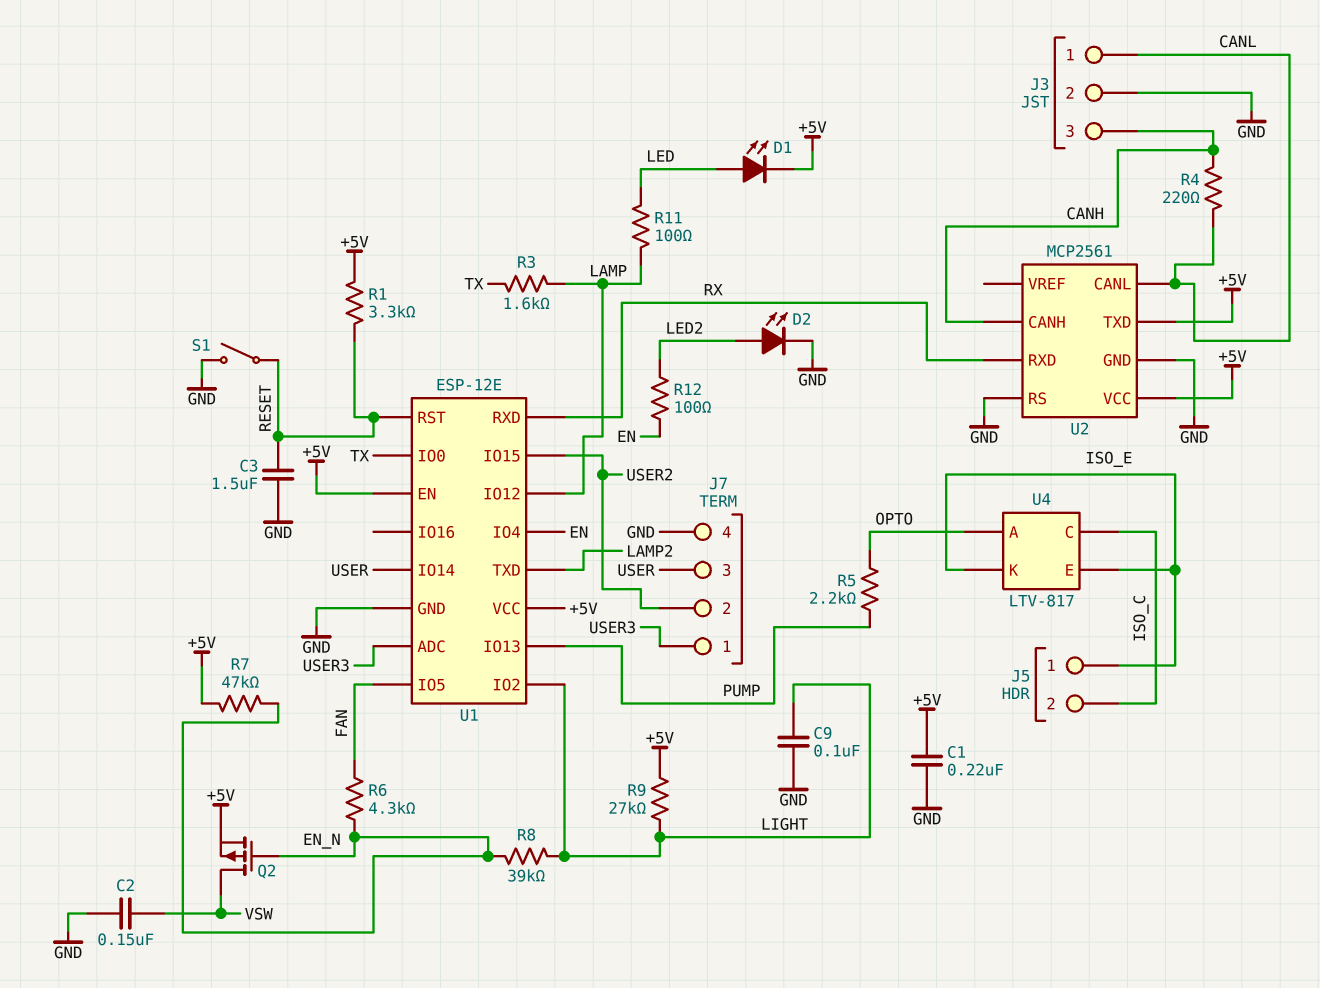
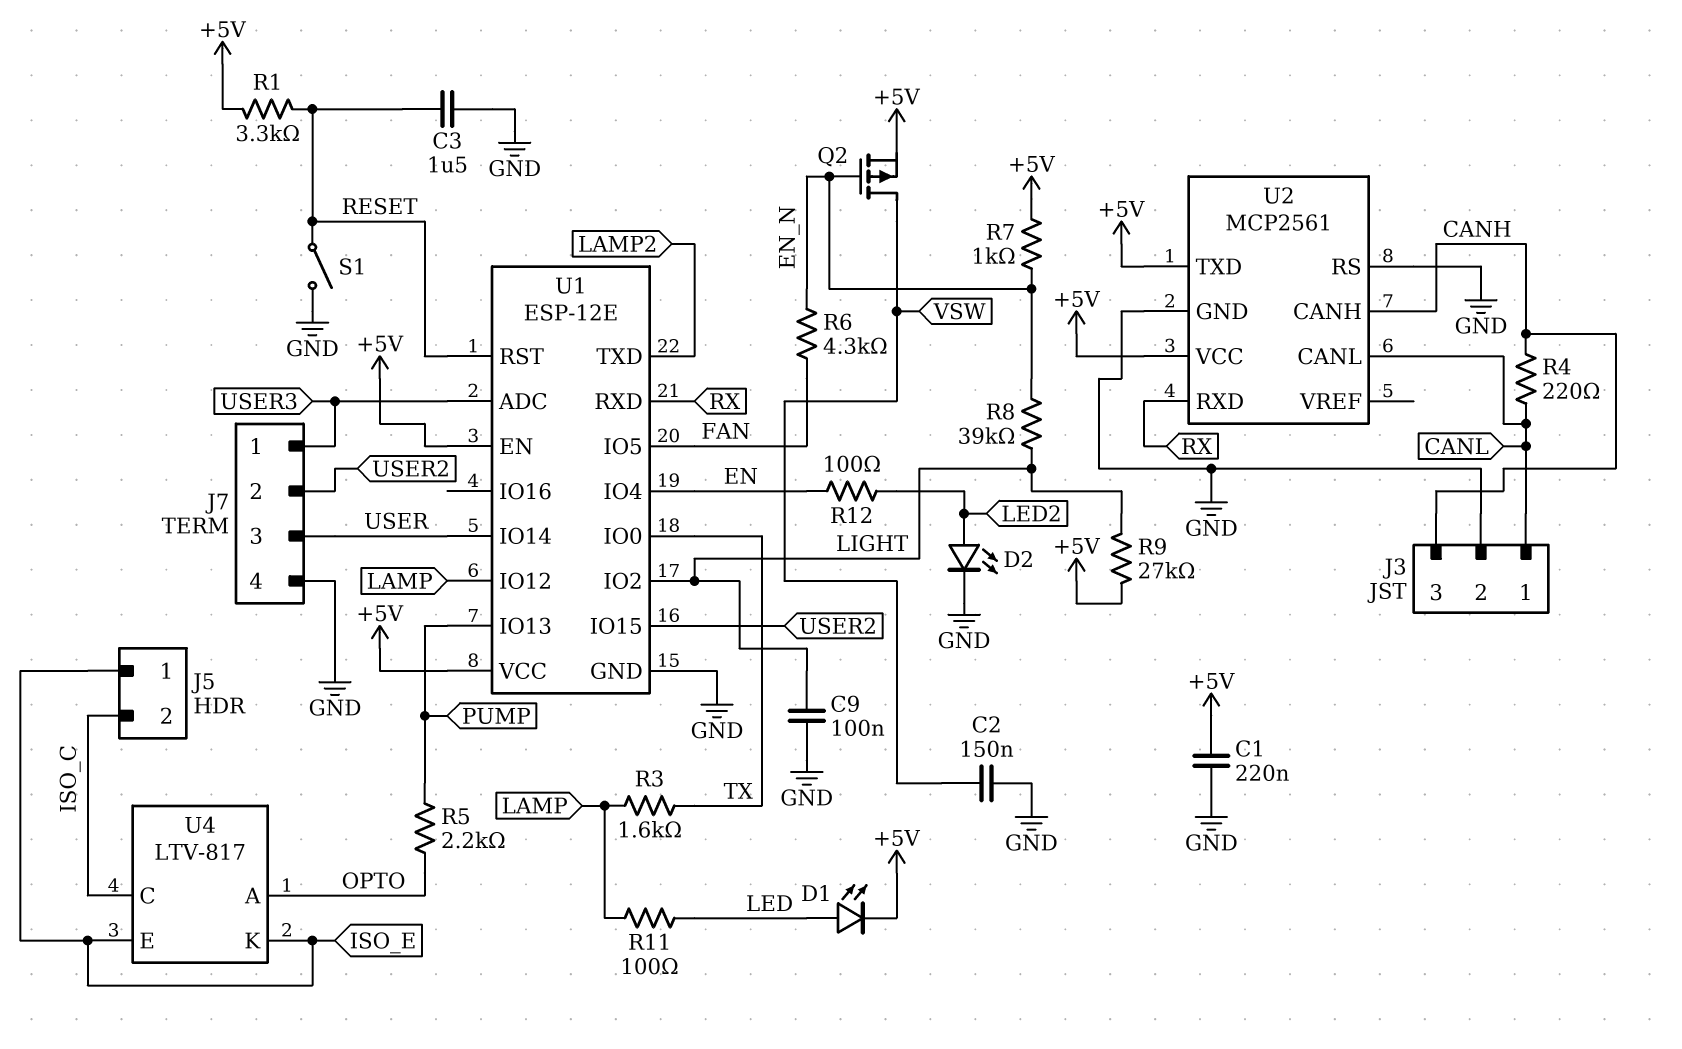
R7: 47k (+5V, EN_N) -> 1k (+5V, EN_N)

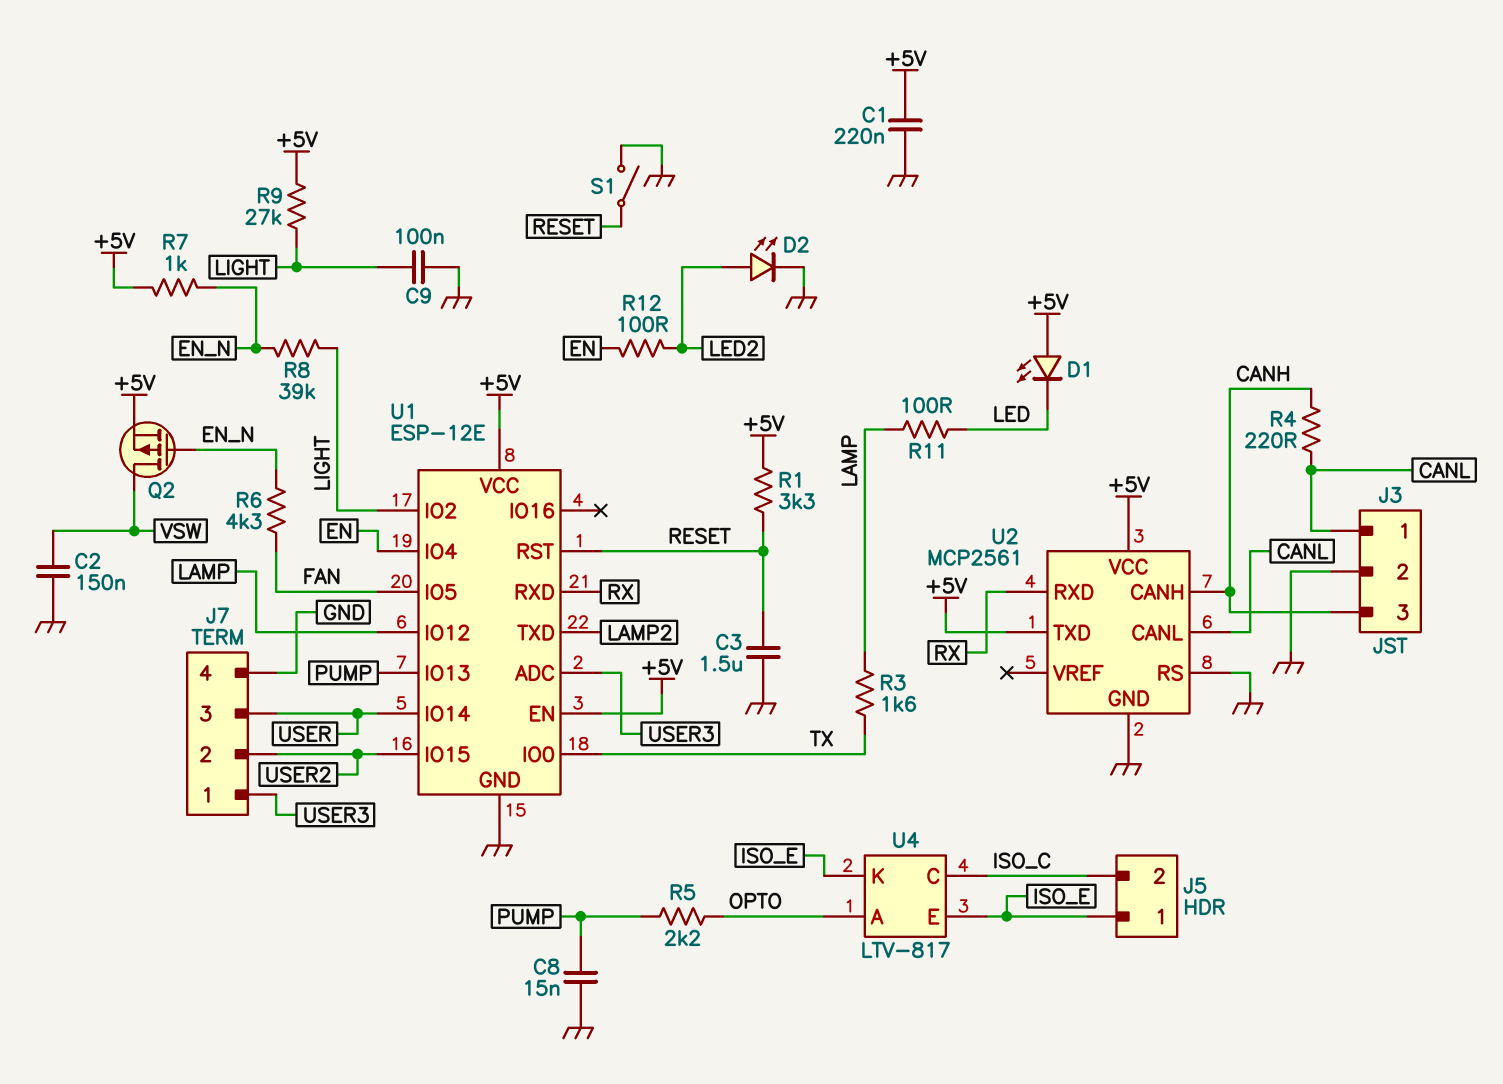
C8: none -> 15nF (GND, PUMP)
D1: LED (A LED, K +5V) -> LED (A +5V, K LED)

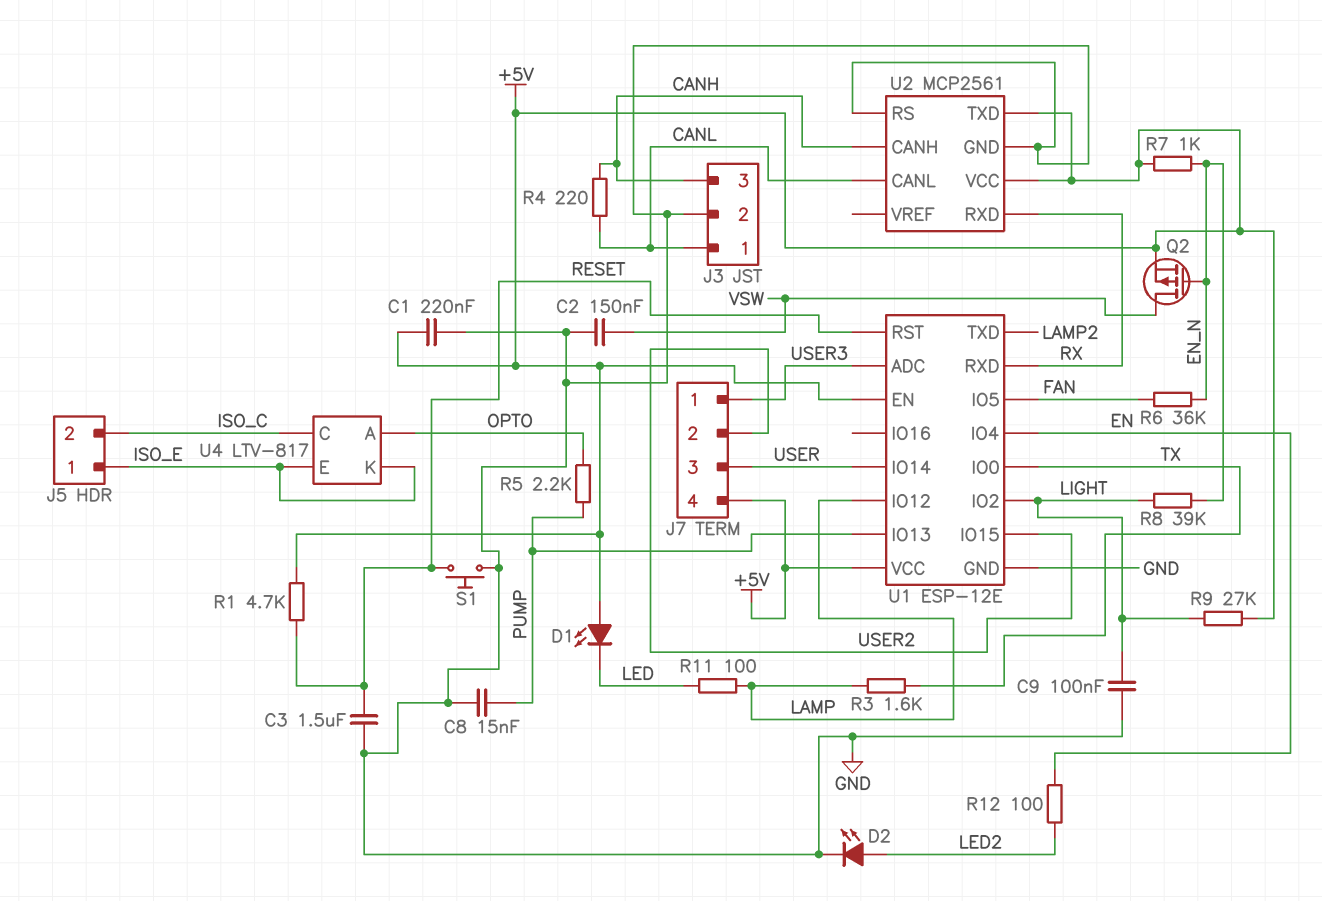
J7 pin 4: GND -> +5V
R1: 3.3k (+5V, RESET) -> 4.7k (+5V, RESET)
R6: 4.3k (EN_N, FAN) -> 36k (EN_N, FAN)
S1: switch (GND, RESET) -> button (GND, RESET)

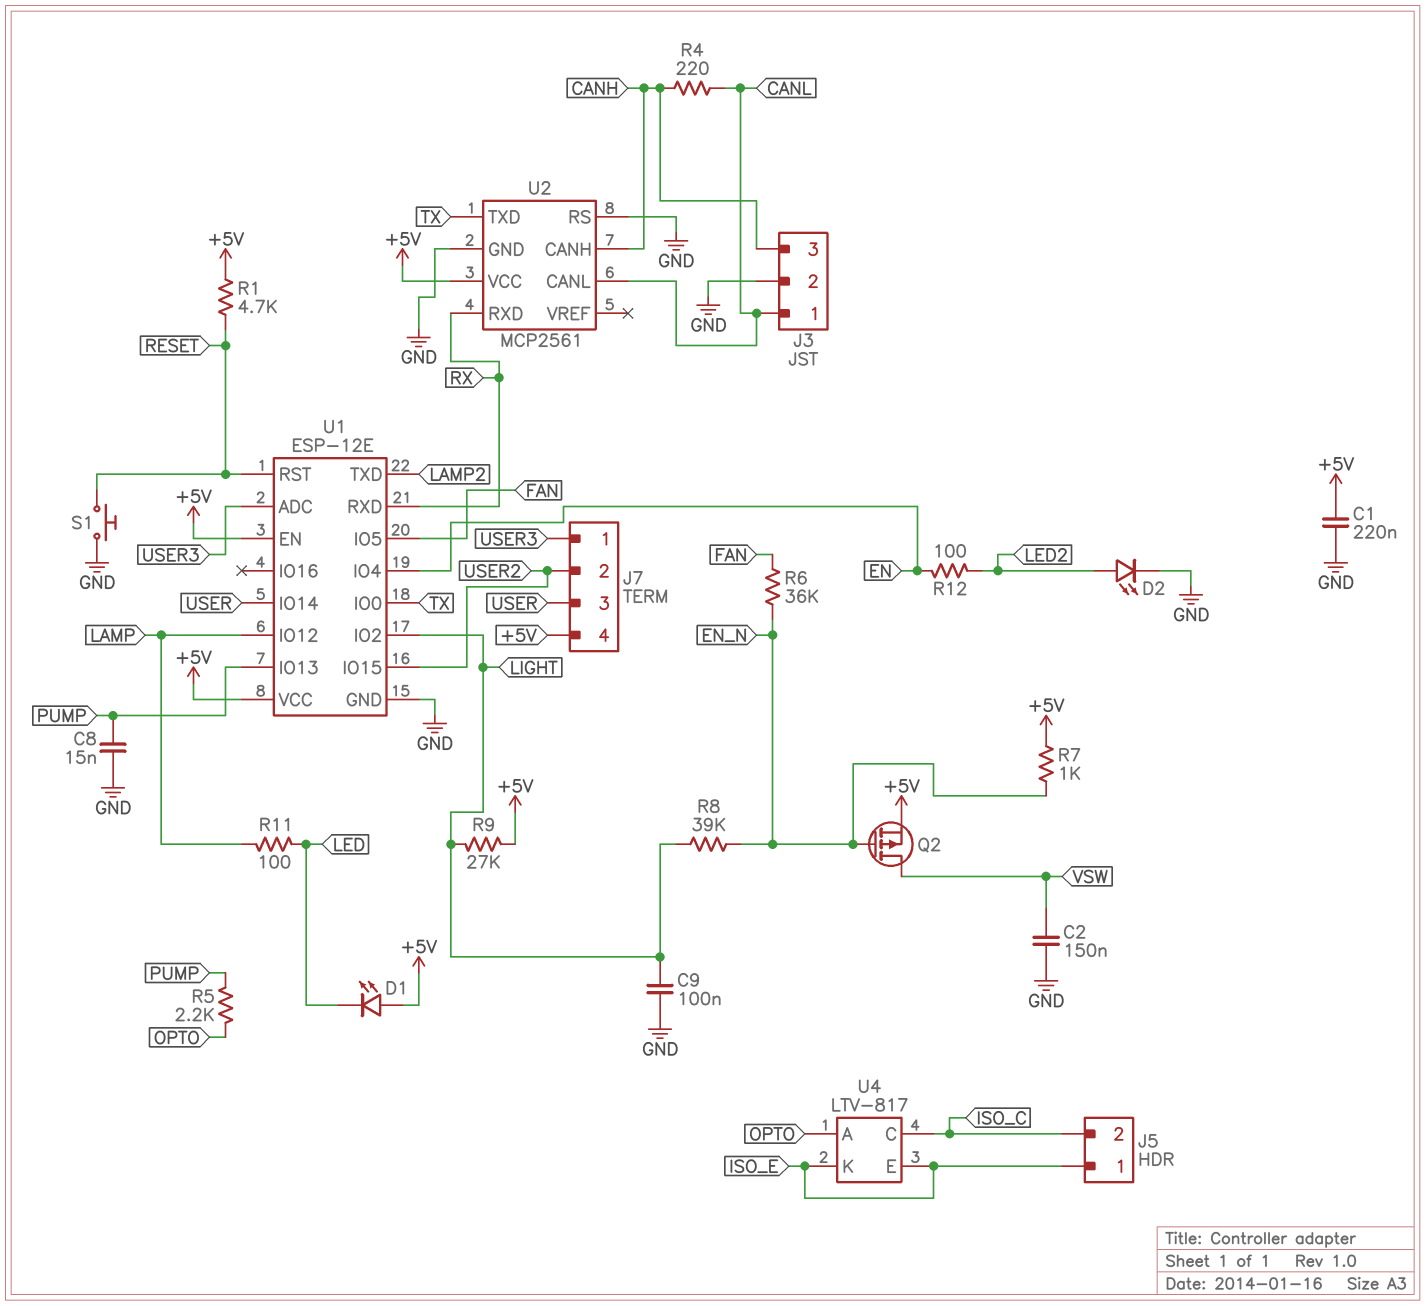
C3: 1.5uF (GND, RESET) -> none
R3: 1.6k (LAMP, TX) -> none
U2 pin TXD: +5V -> TX

